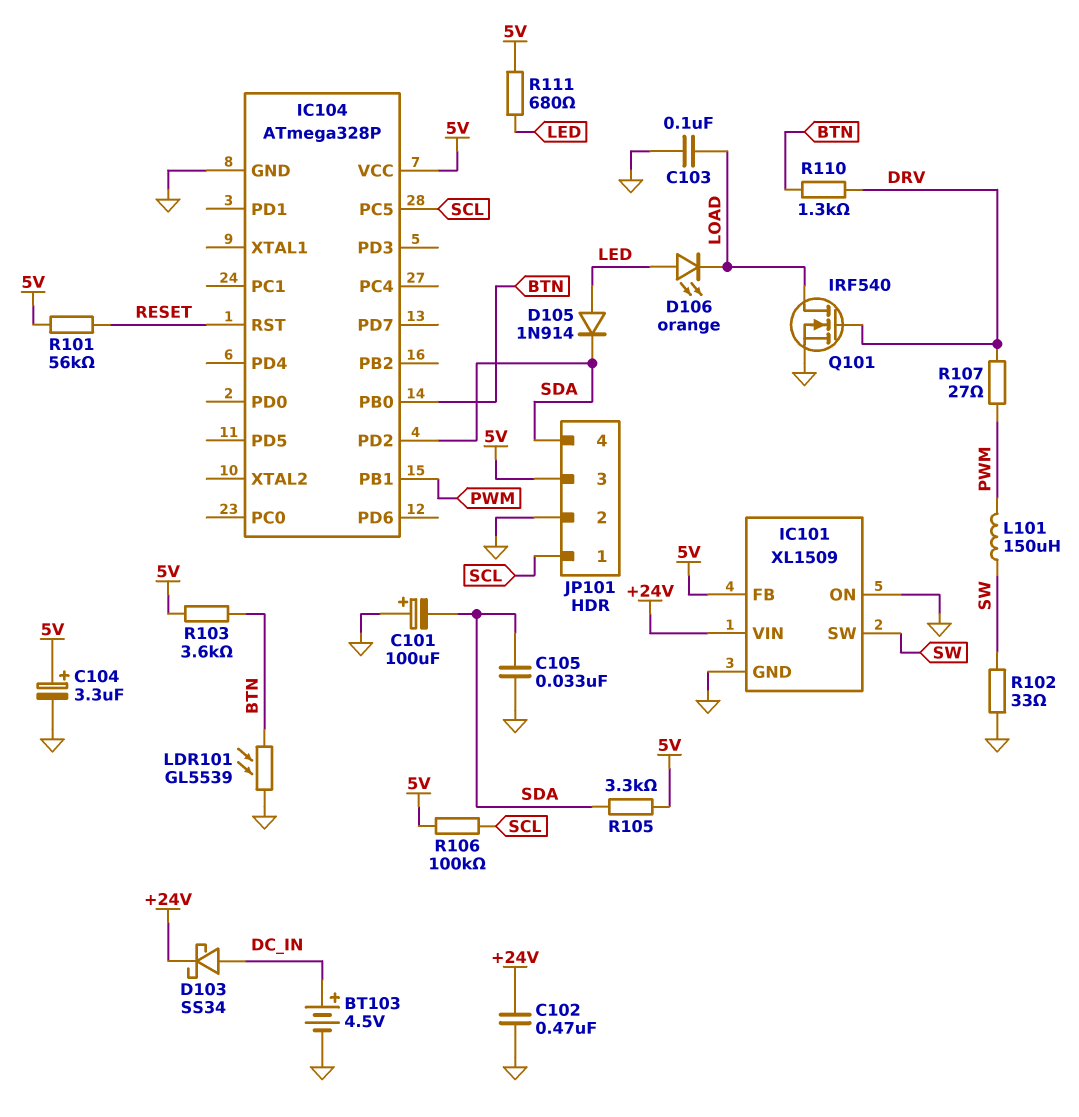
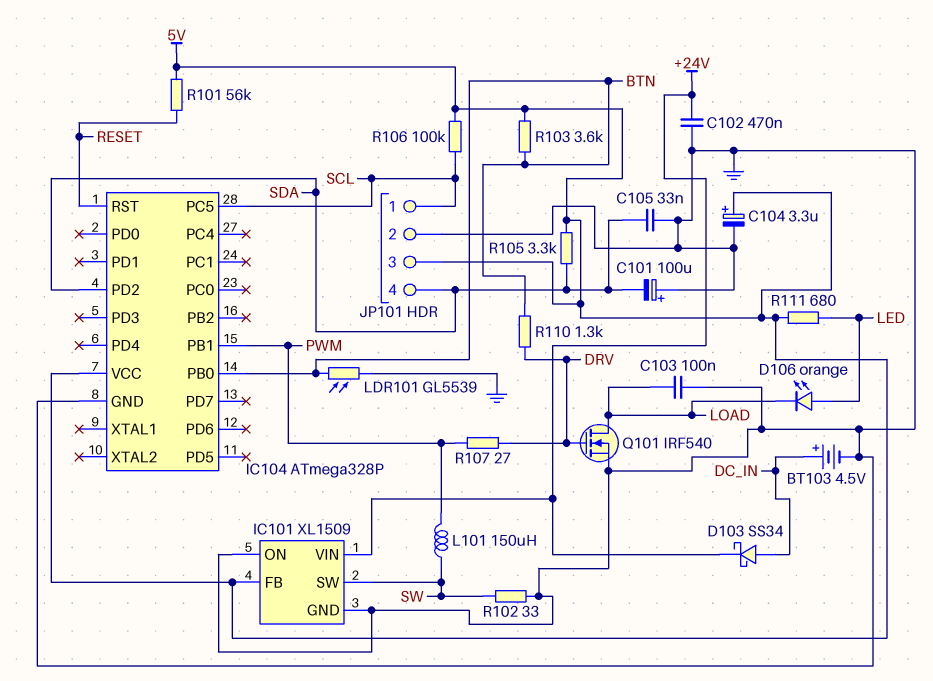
D105: diode 1N914 (A LED, K SDA) -> none

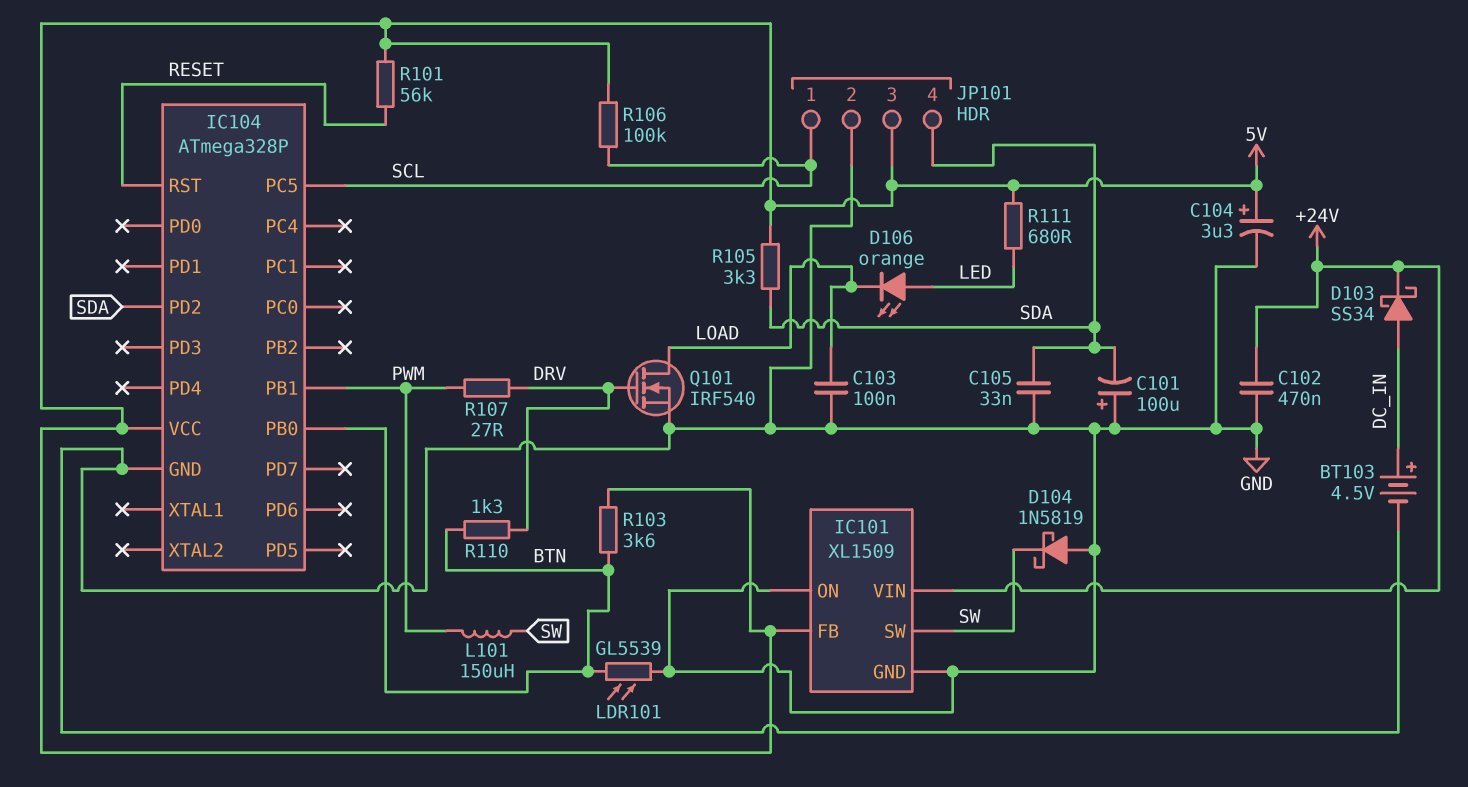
D104: none -> schottky 1N5819 (A GND, K SW)
R102: 33 (GND, SW) -> none

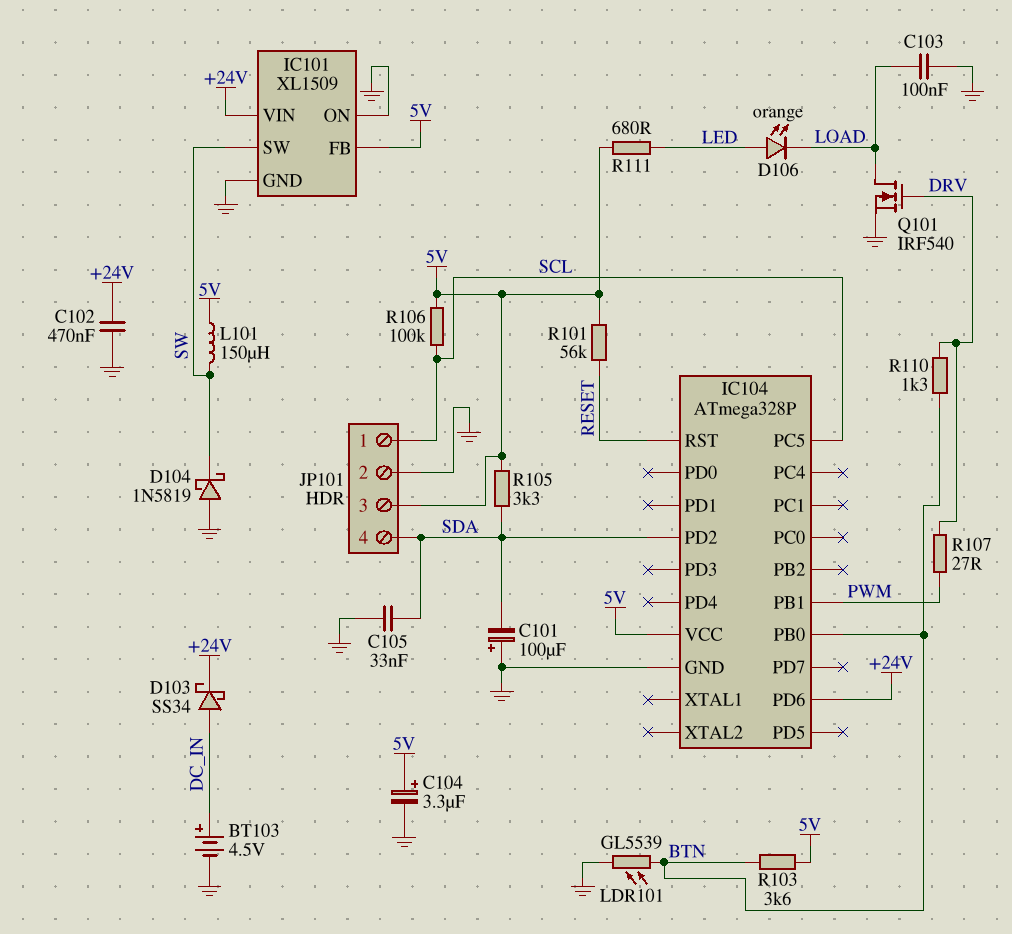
IC104 pin PD6: none -> +24V
L101: 150uH (PWM, SW) -> 150uH (5V, SW)

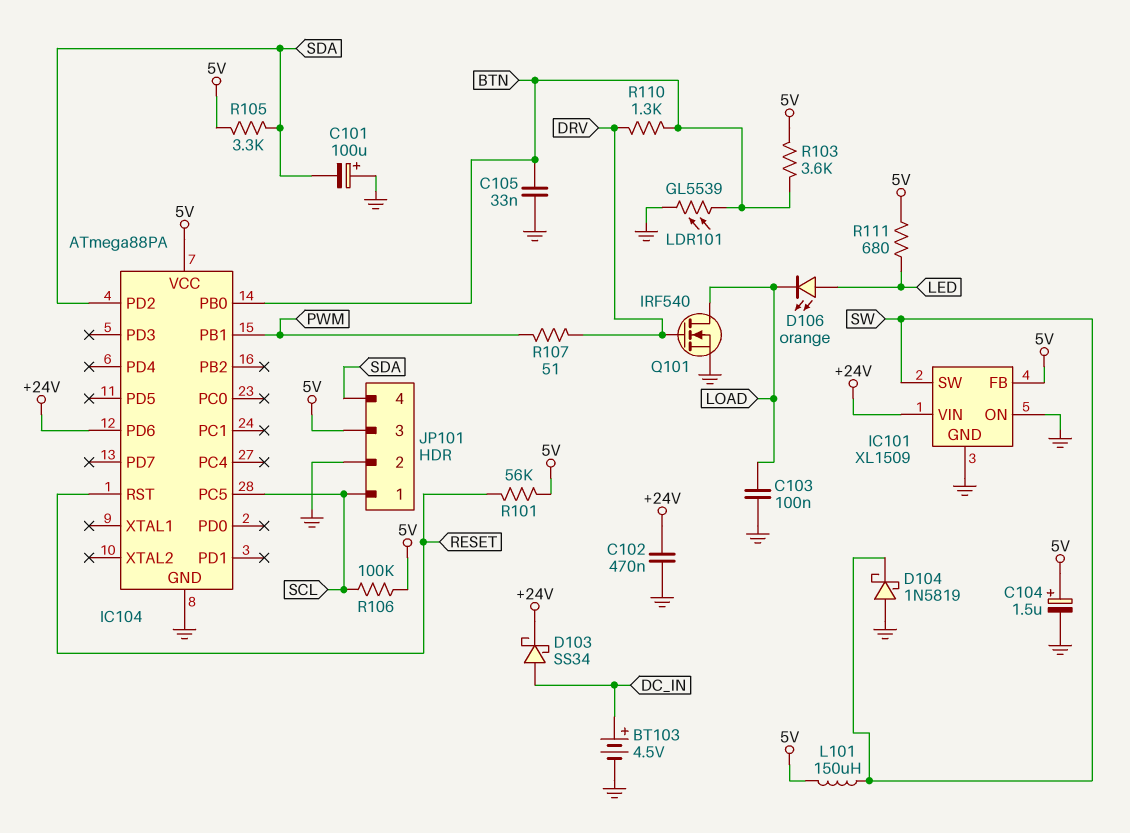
C104: 3.3uF (plus 5V, minus GND) -> 1.5uF (plus 5V, minus GND)
C105: 33nF (GND, SDA) -> 33nF (BTN, GND)
IC104: ATmega328P -> ATmega88PA
R107: 27 (DRV, PWM) -> 51 (DRV, PWM)

